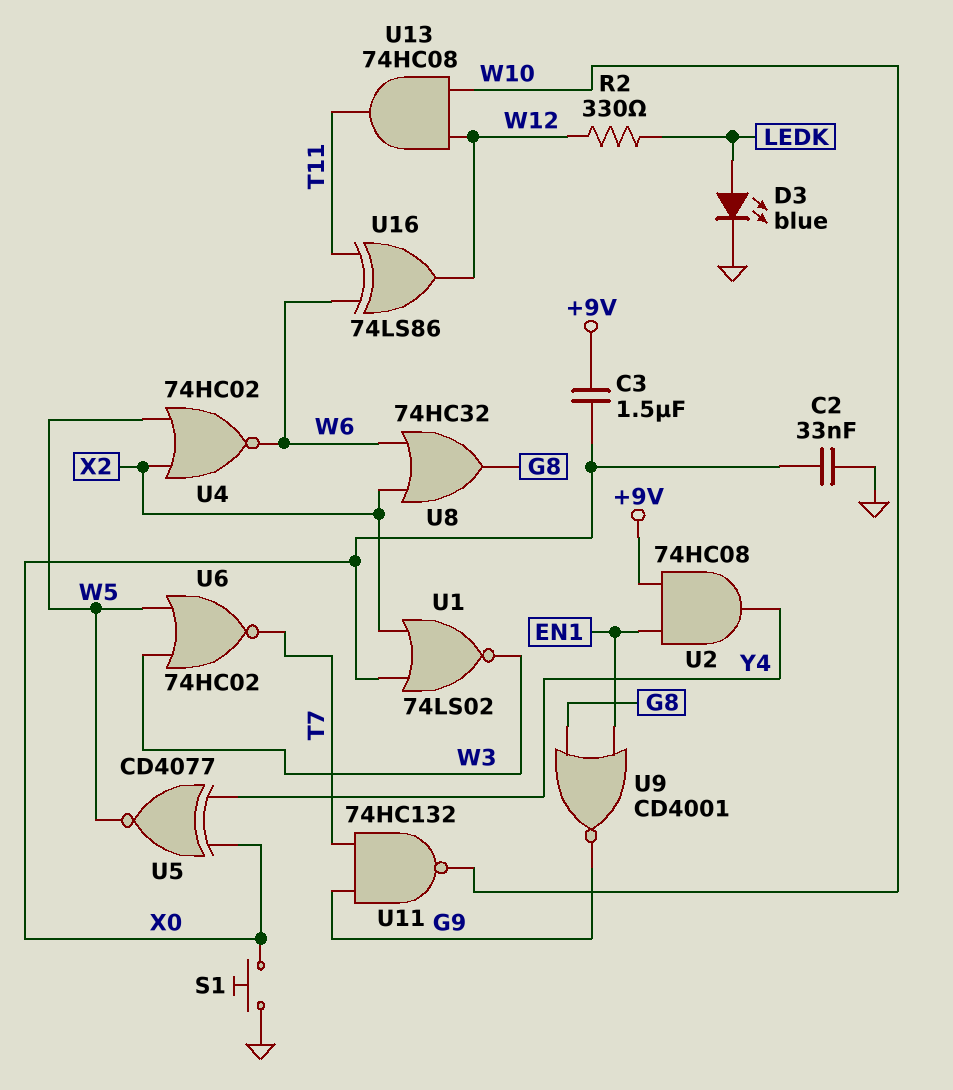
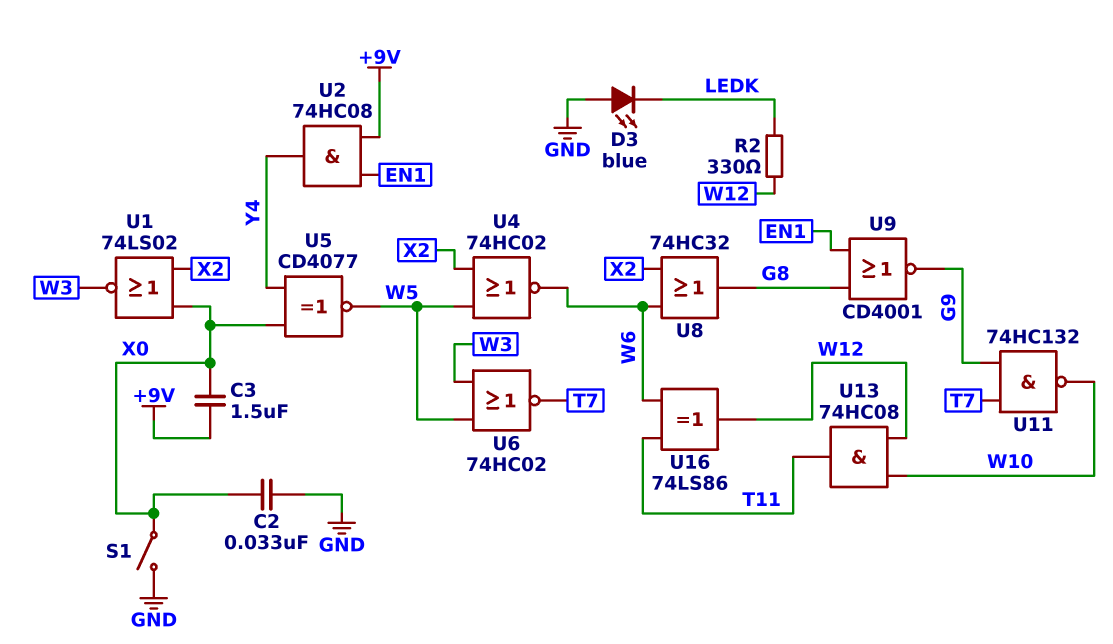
D3: LED blue (A LEDK, K GND) -> LED blue (A GND, K LEDK)
S1: button (GND, X0) -> switch (GND, X0)

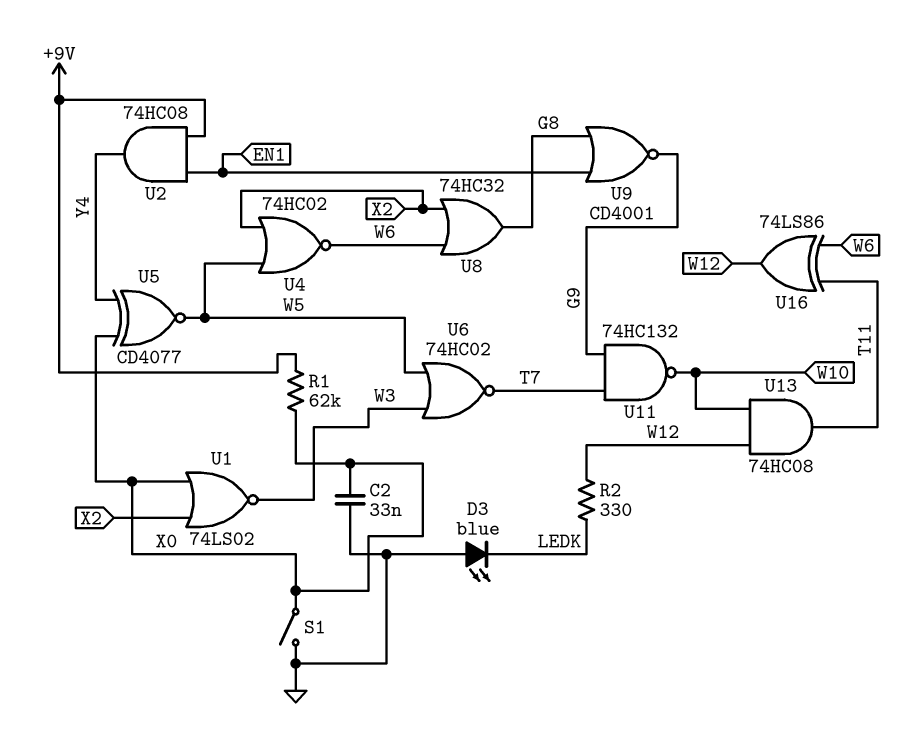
C3: 1.5uF (+9V, X0) -> none
R1: none -> 62k (+9V, X0)

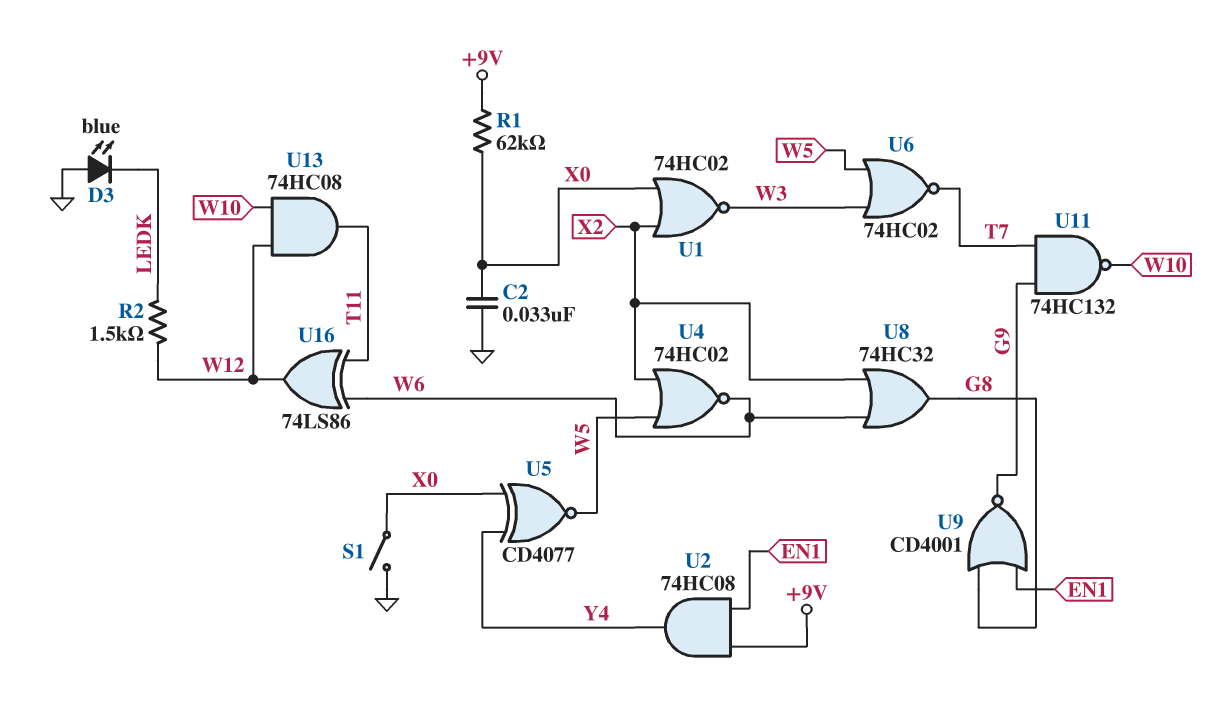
R2: 330 (LEDK, W12) -> 1.5k (LEDK, W12)
U1: NOR 74LS02 (in X0, in X2, out W3) -> NOR 74HC02 (in X0, in X2, out W3)

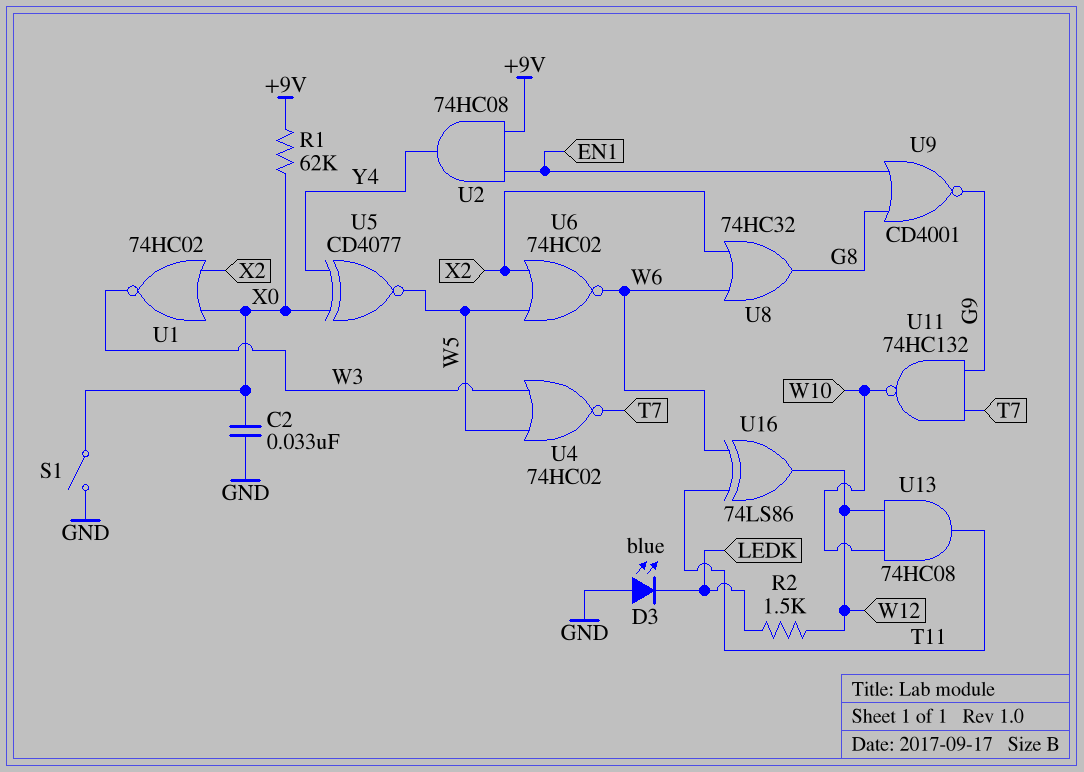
U4: NOR 74HC02 (in W5, in X2, out W6) -> NOR 74HC02 (in W3, in W5, out T7)
U6: NOR 74HC02 (in W3, in W5, out T7) -> NOR 74HC02 (in W5, in X2, out W6)

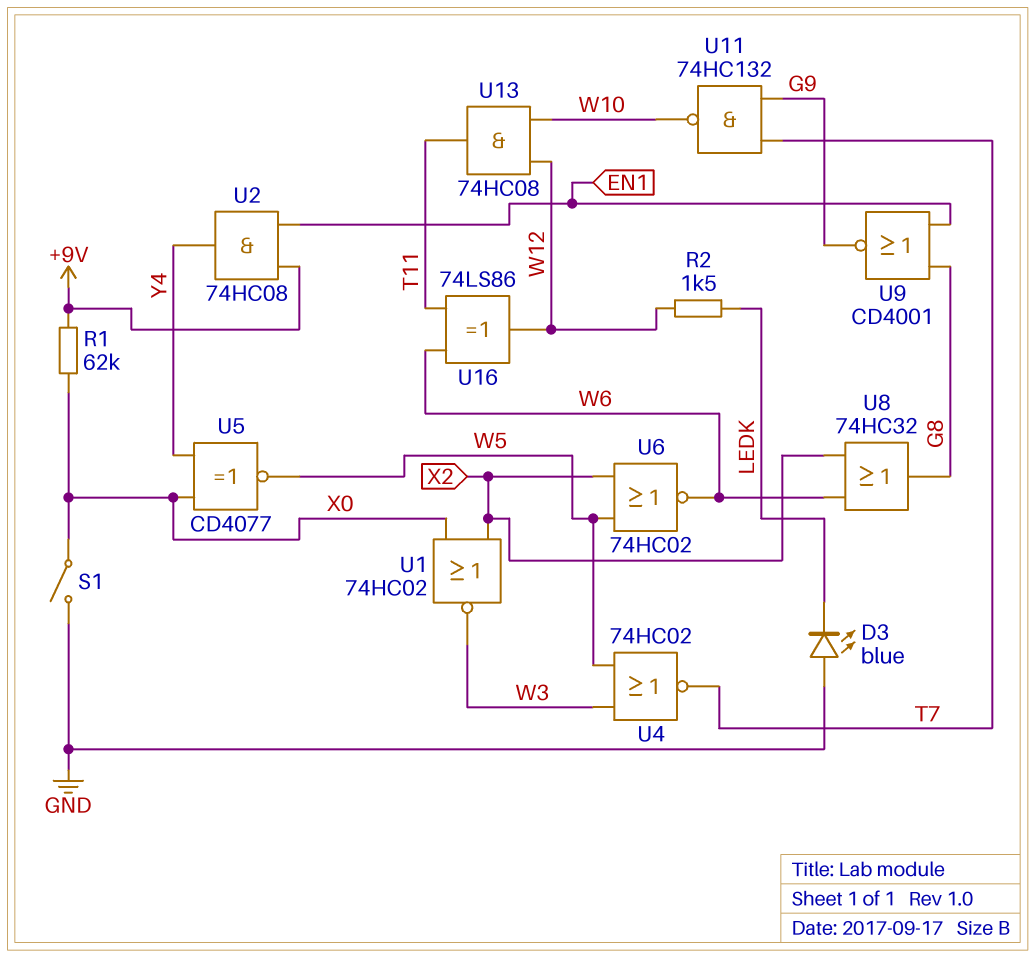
C2: 33nF (GND, X0) -> none

